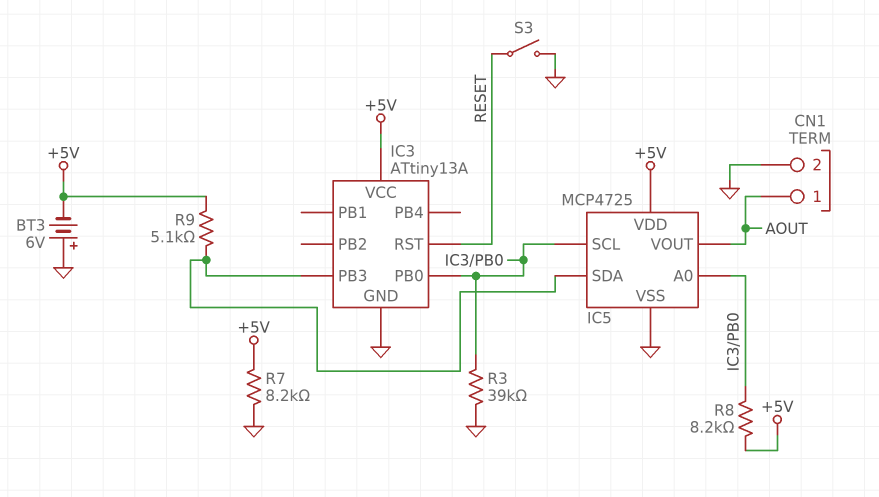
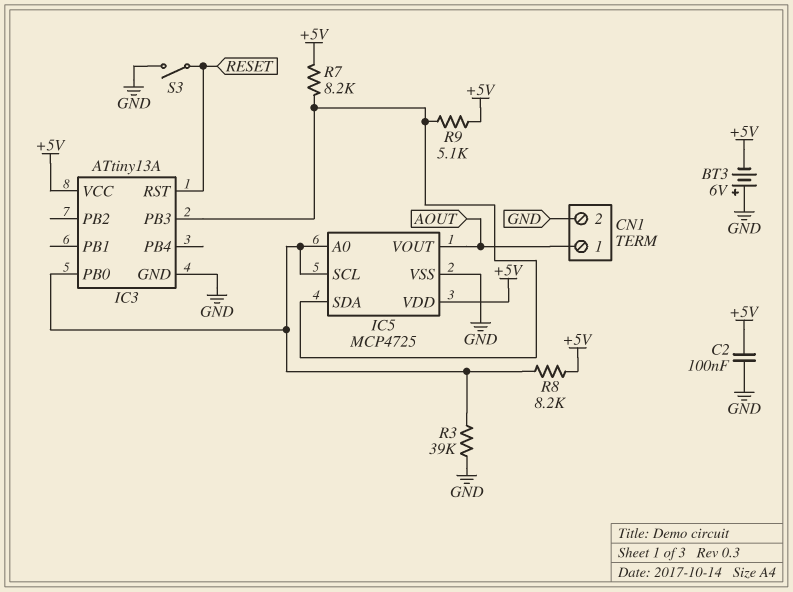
C2: none -> 100nF (+5V, GND)
R7: 8.2k (+5V, GND) -> 8.2k (+5V, IC3/PB3)

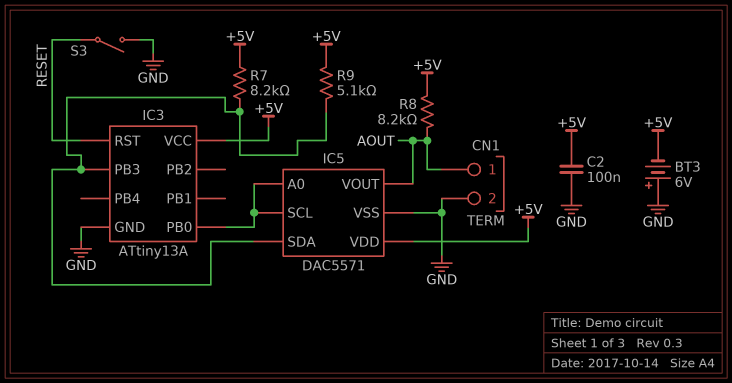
IC5: MCP4725 -> DAC5571
R3: 39k (GND, IC3/PB0) -> none
R8: 8.2k (+5V, IC3/PB0) -> 8.2k (+5V, AOUT)

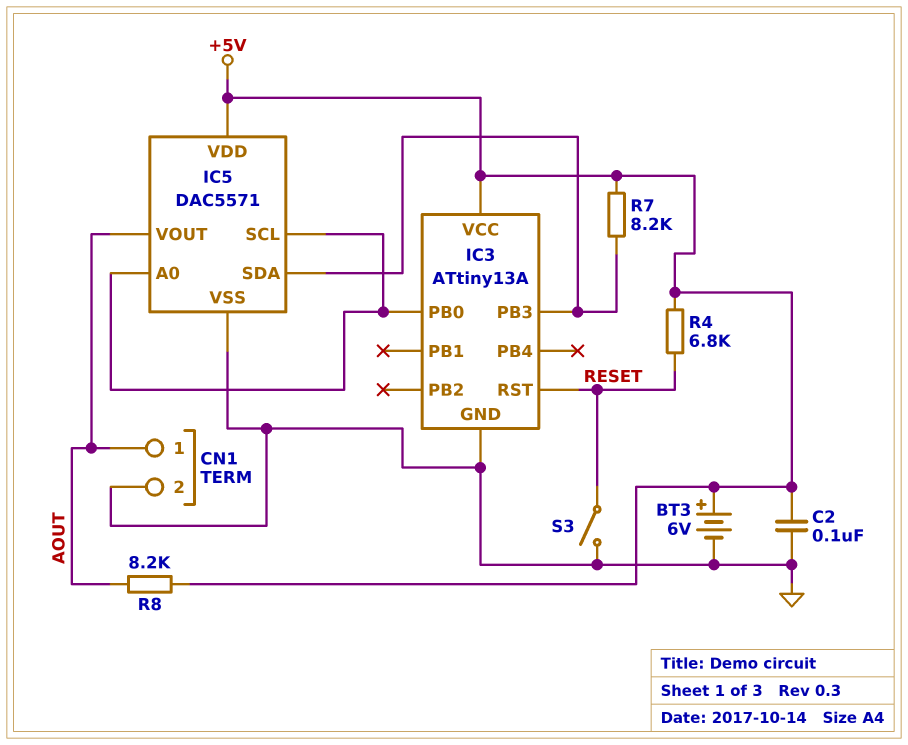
BT3: 6V (plus GND, minus +5V) -> 6V (plus +5V, minus GND)
R4: none -> 6.8k (+5V, RESET)
R9: 5.1k (+5V, IC3/PB3) -> none

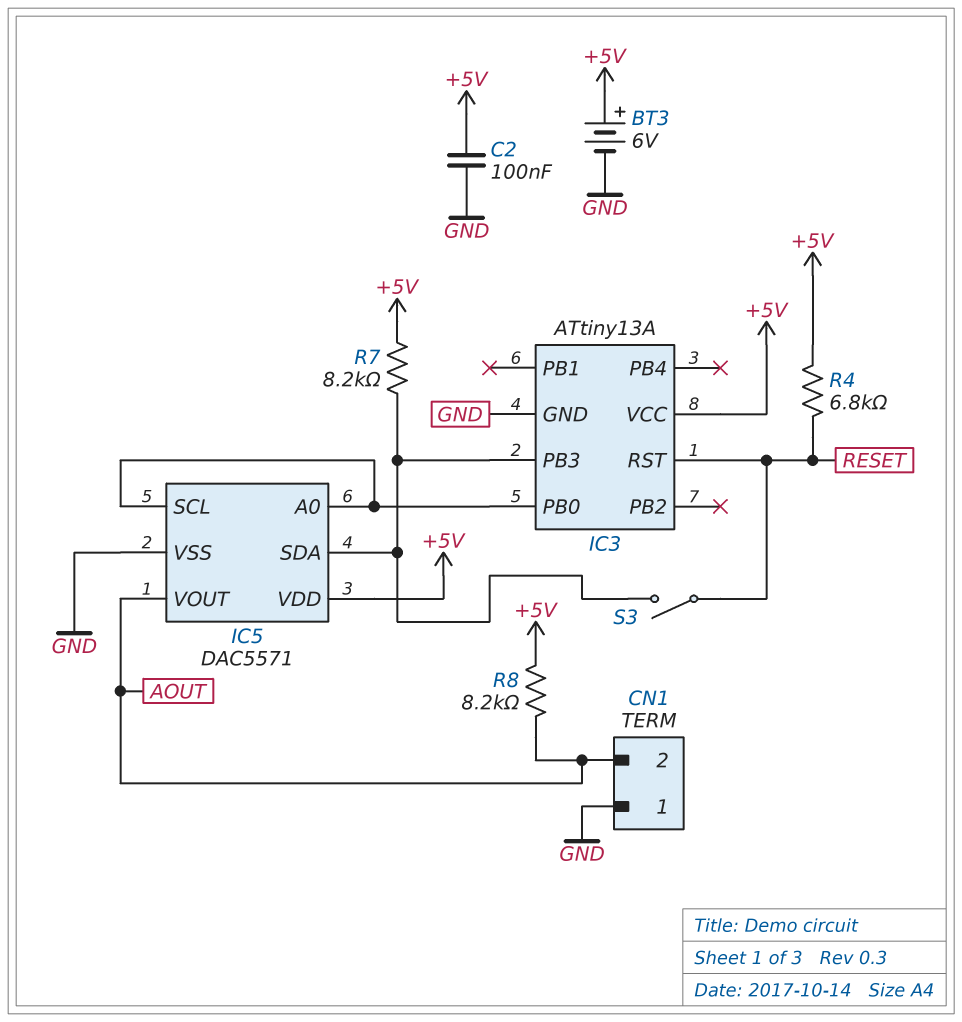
CN1 pin 1: AOUT -> GND
CN1 pin 2: GND -> AOUT
S3: switch (GND, RESET) -> switch (IC3/PB3, RESET)

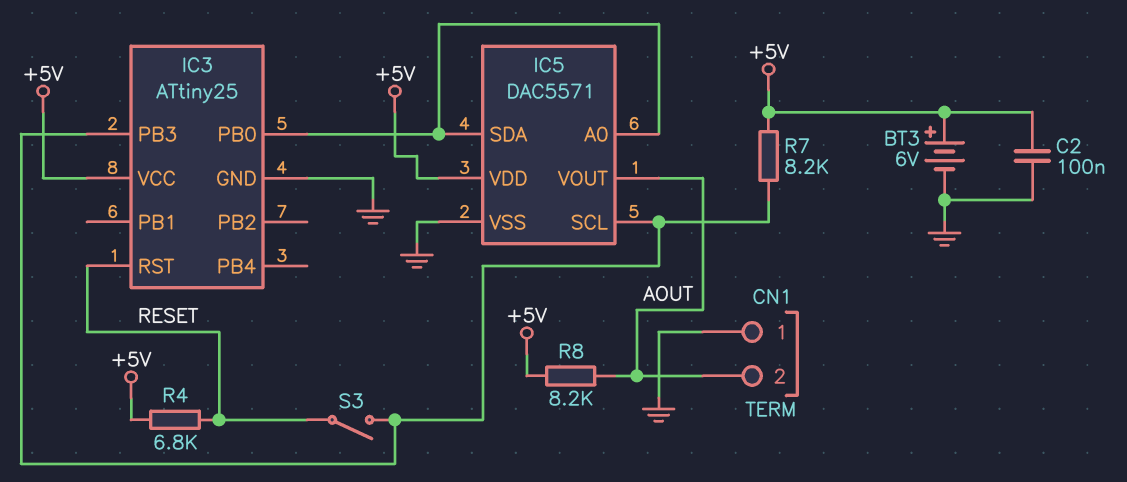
IC3: ATtiny13A -> ATtiny25
IC5 pin SCL: IC3/PB0 -> IC3/PB3
IC5 pin SDA: IC3/PB3 -> IC3/PB0

